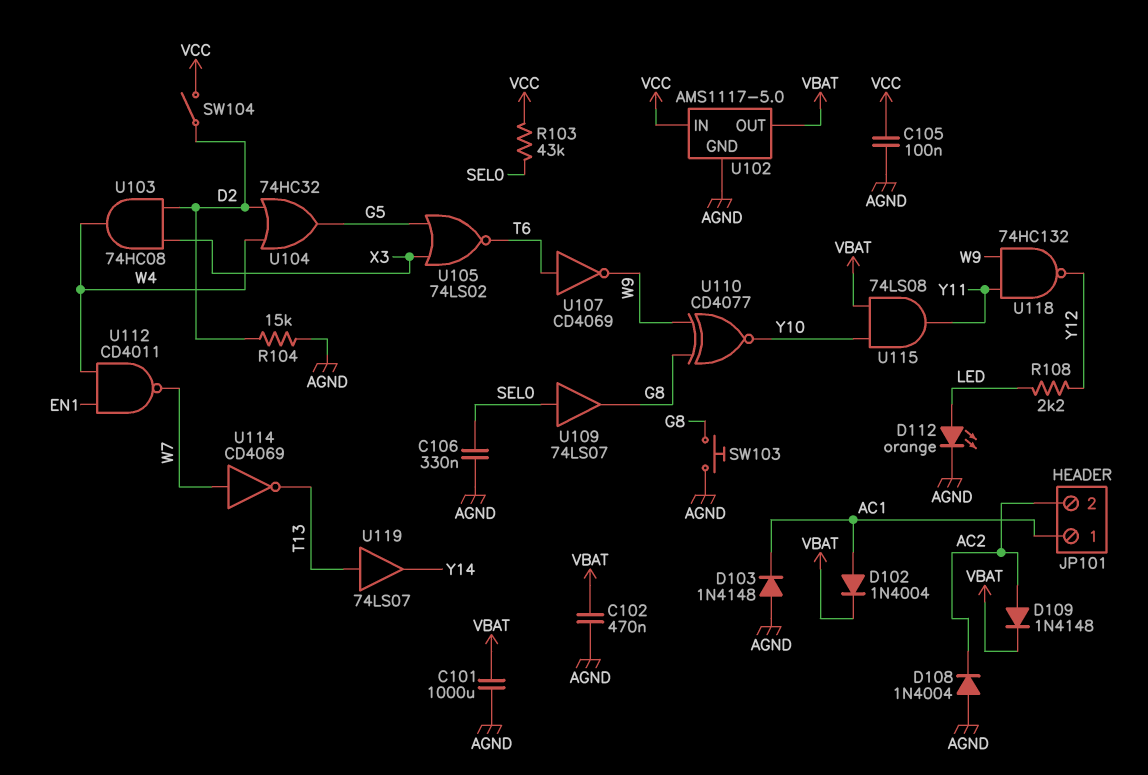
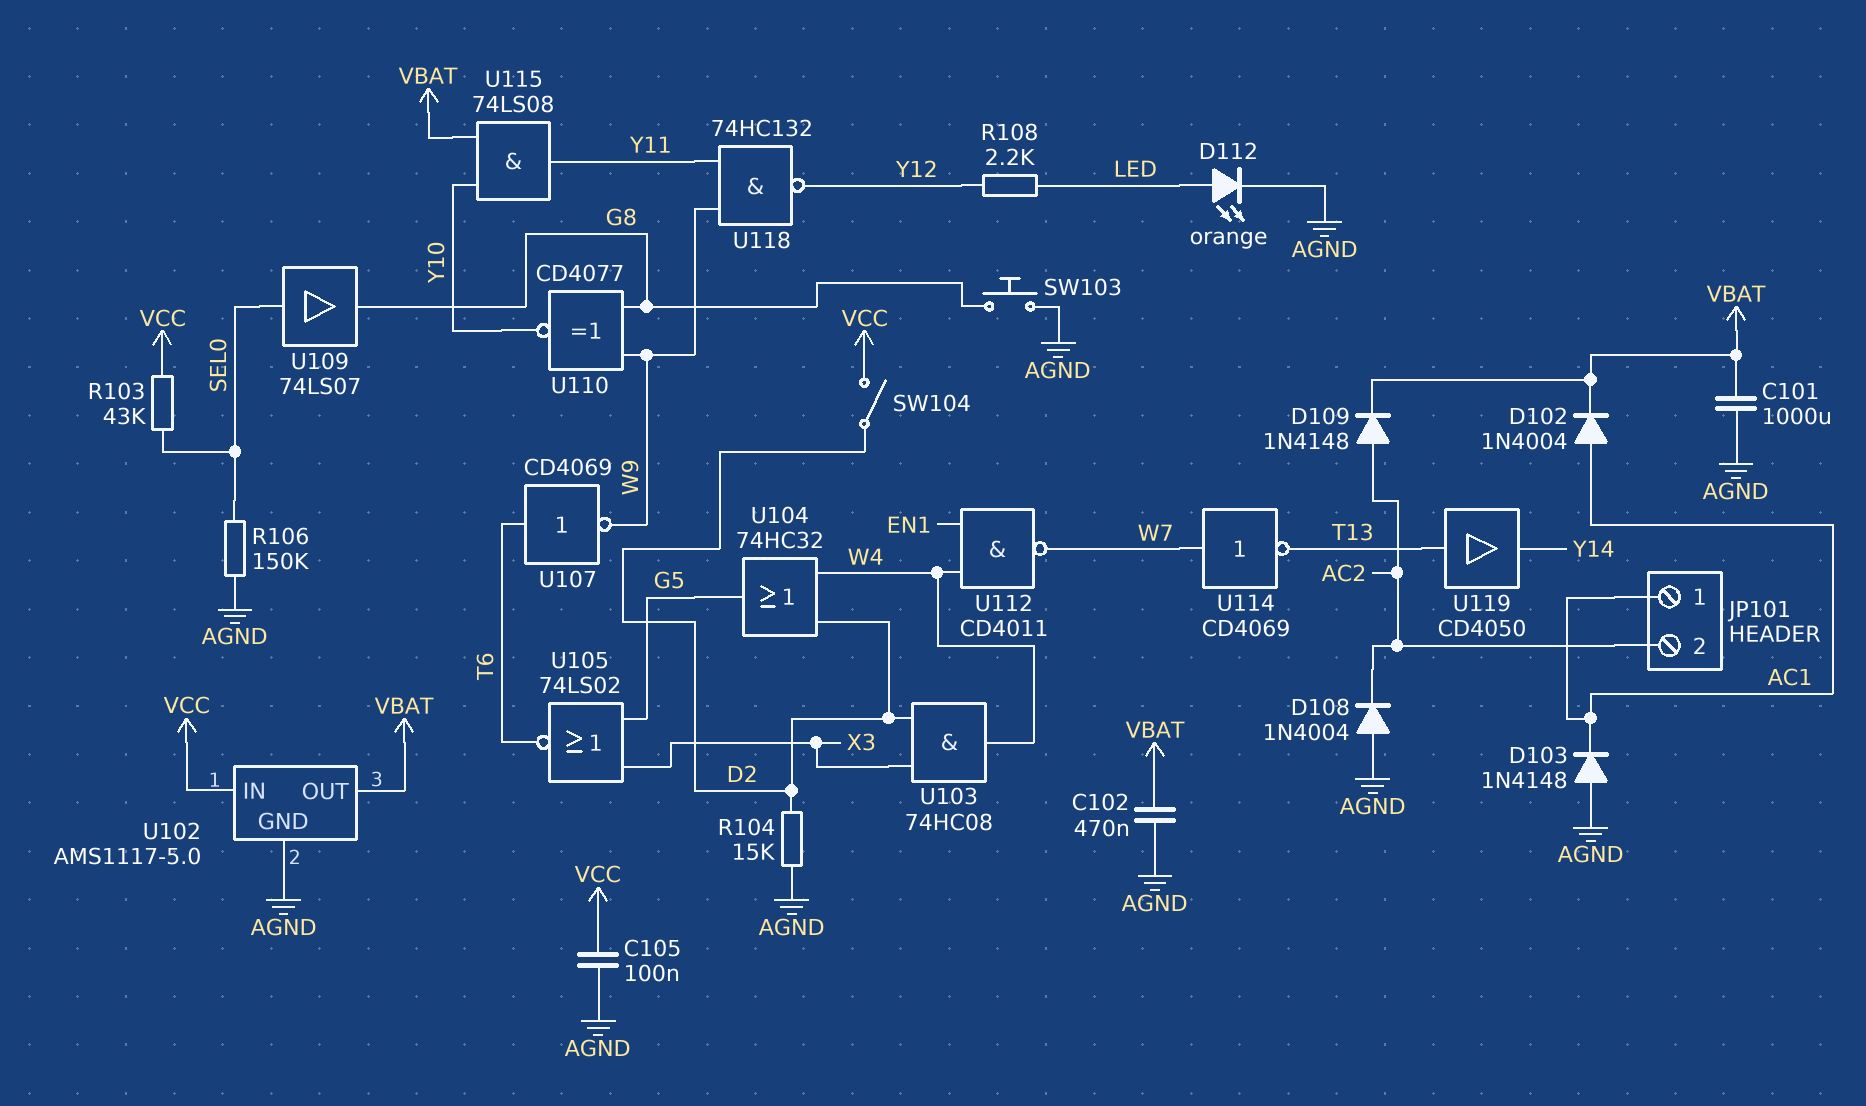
C106: 330nF (AGND, SEL0) -> none
R106: none -> 150k (AGND, SEL0)
U119: buffer 74LS07 (in T13, out Y14) -> buffer CD4050 (in T13, out Y14)

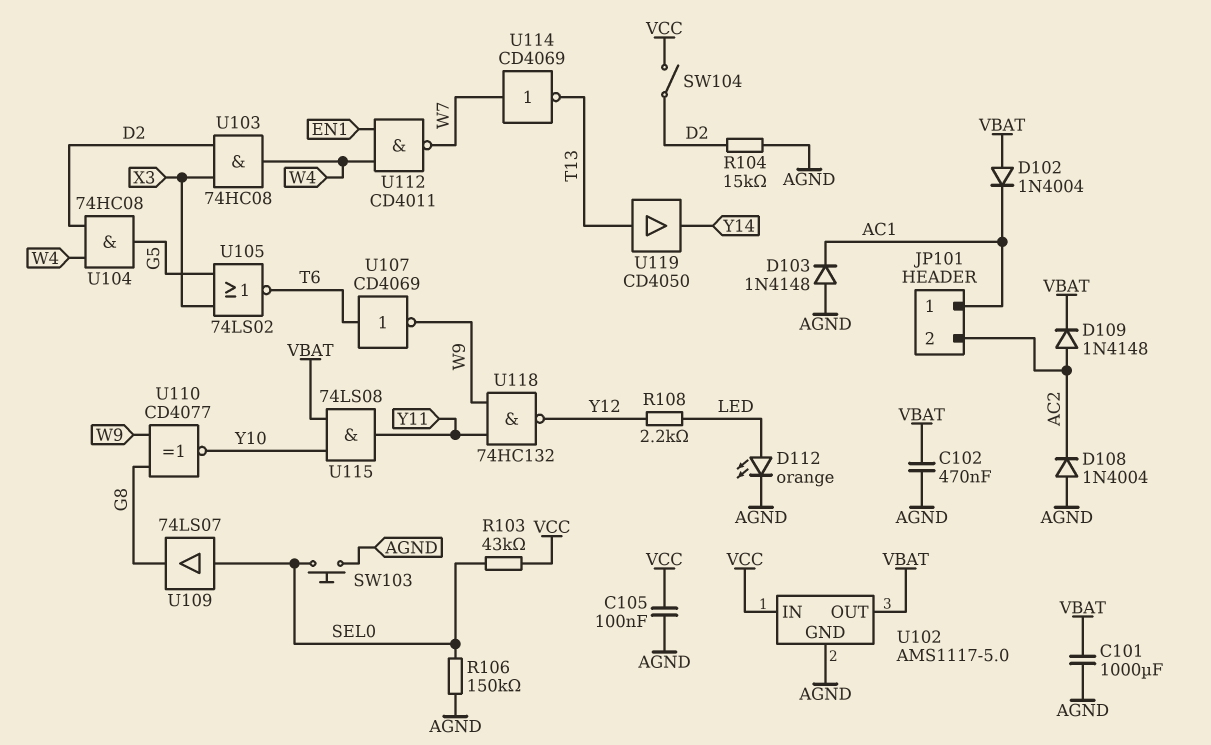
D102: diode 1N4004 (A AC1, K VBAT) -> diode 1N4004 (A VBAT, K AC1)
SW103: button (AGND, G8) -> button (AGND, SEL0)
U104: OR 74HC32 (in D2, in W4, out G5) -> AND 74HC08 (in D2, in W4, out G5)

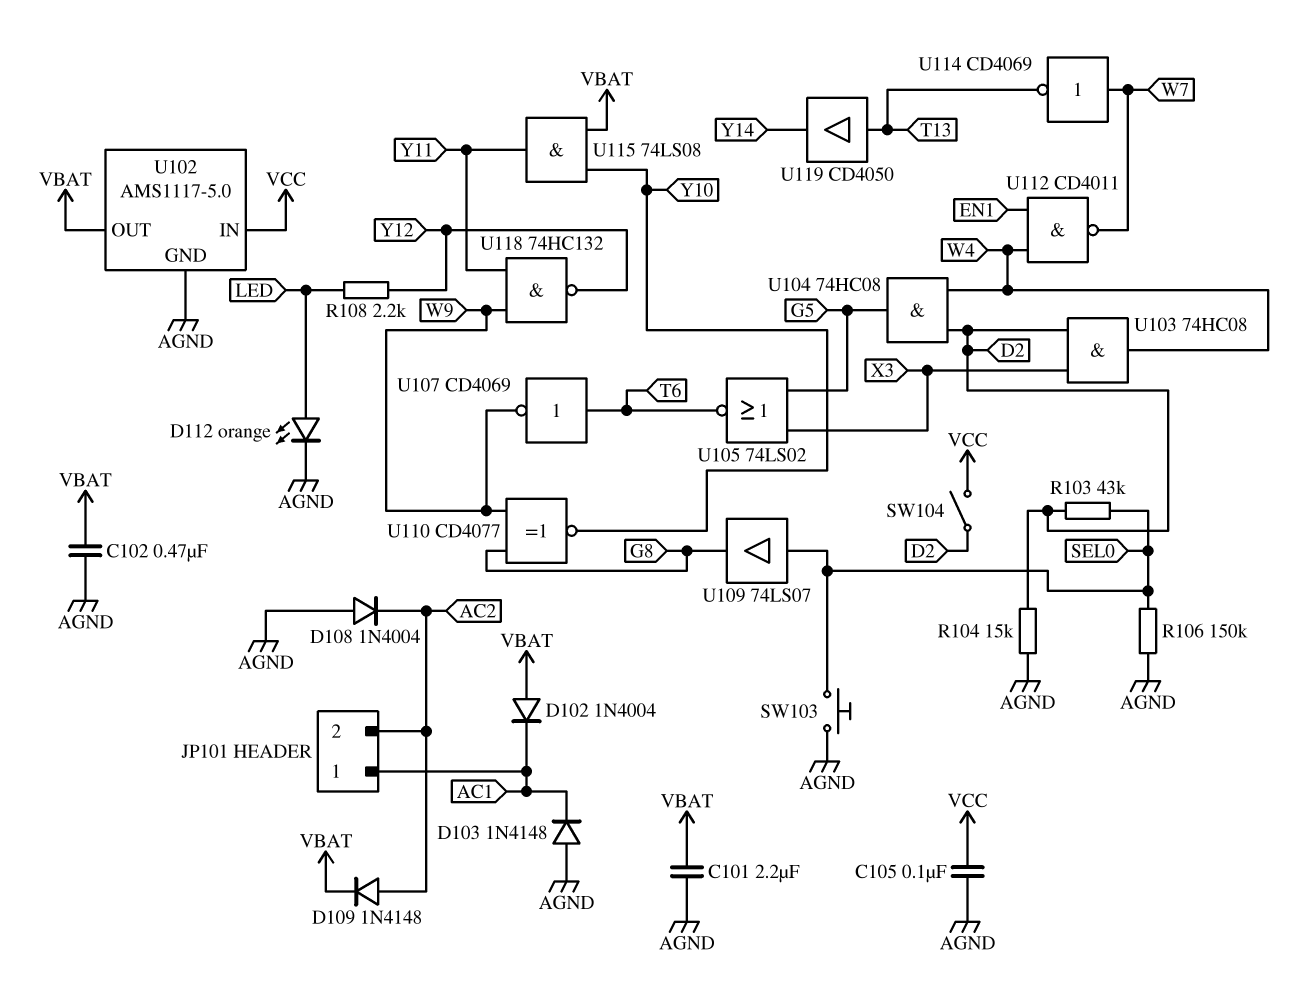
C101: 1000uF (AGND, VBAT) -> 2.2uF (AGND, VBAT)
R103: 43k (SEL0, VCC) -> 43k (D2, SEL0)

